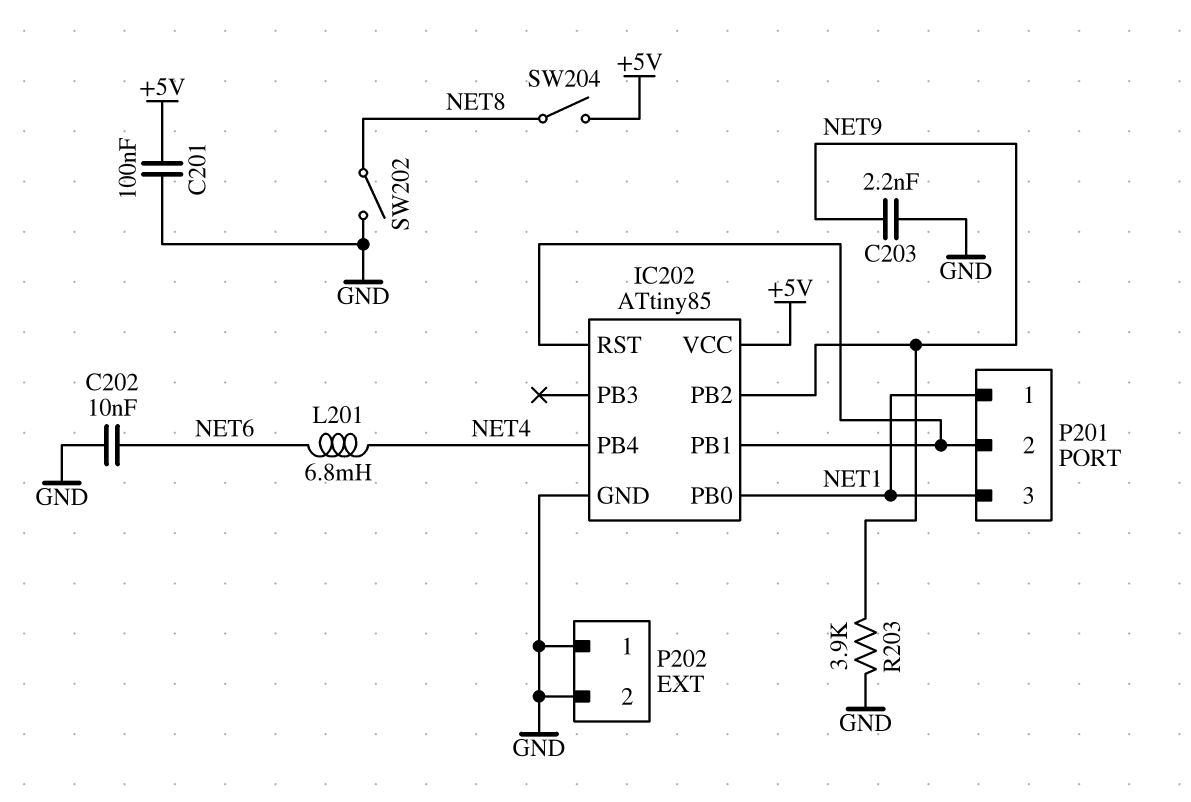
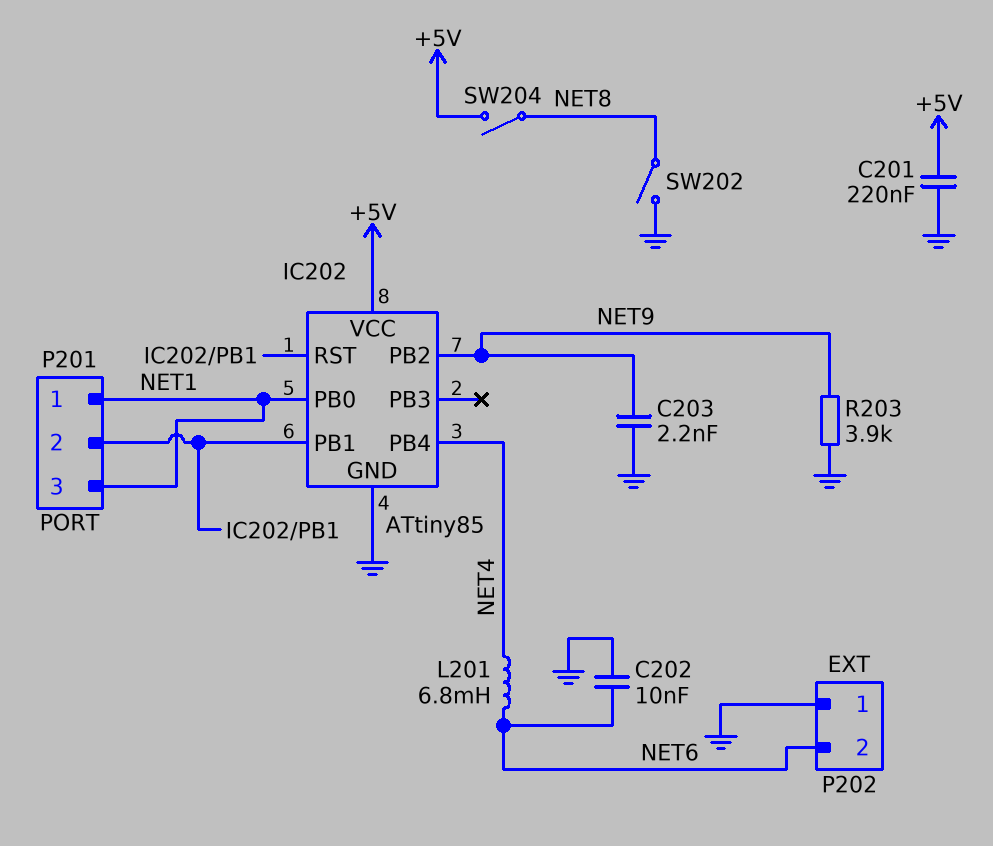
C201: 100nF (+5V, GND) -> 220nF (+5V, GND)
P202 pin 2: GND -> NET6

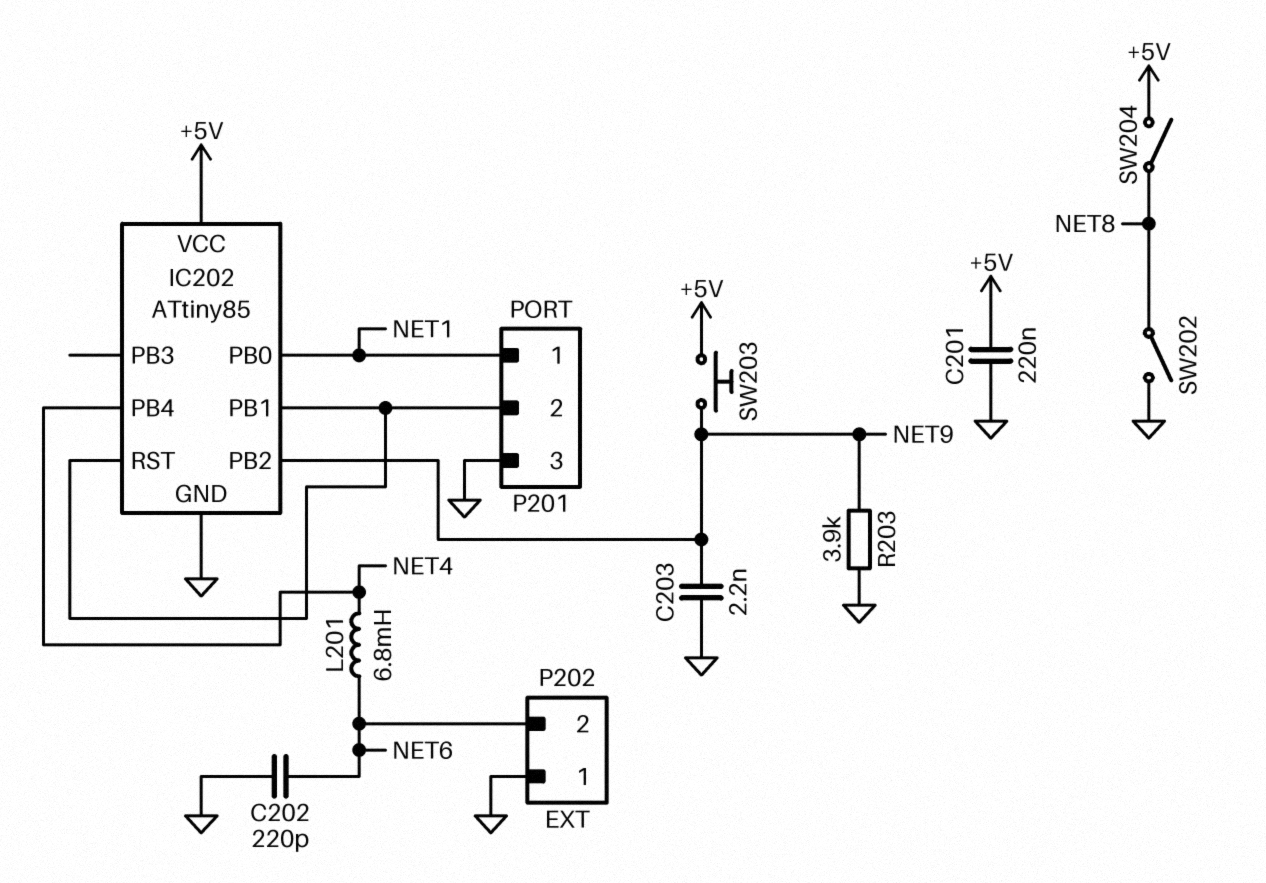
C202: 10nF (GND, NET6) -> 220pF (GND, NET6)
P201 pin 3: NET1 -> GND
SW203: none -> button (+5V, NET9)

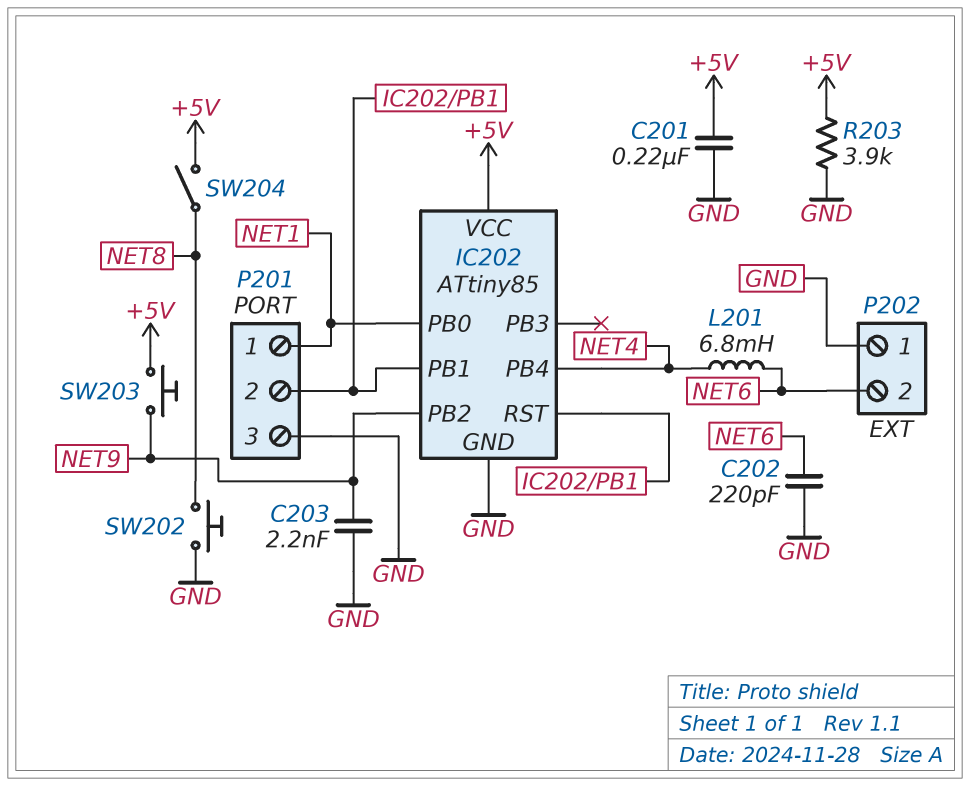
R203: 3.9k (GND, NET9) -> 3.9k (+5V, GND)
SW202: switch (GND, NET8) -> button (GND, NET8)

